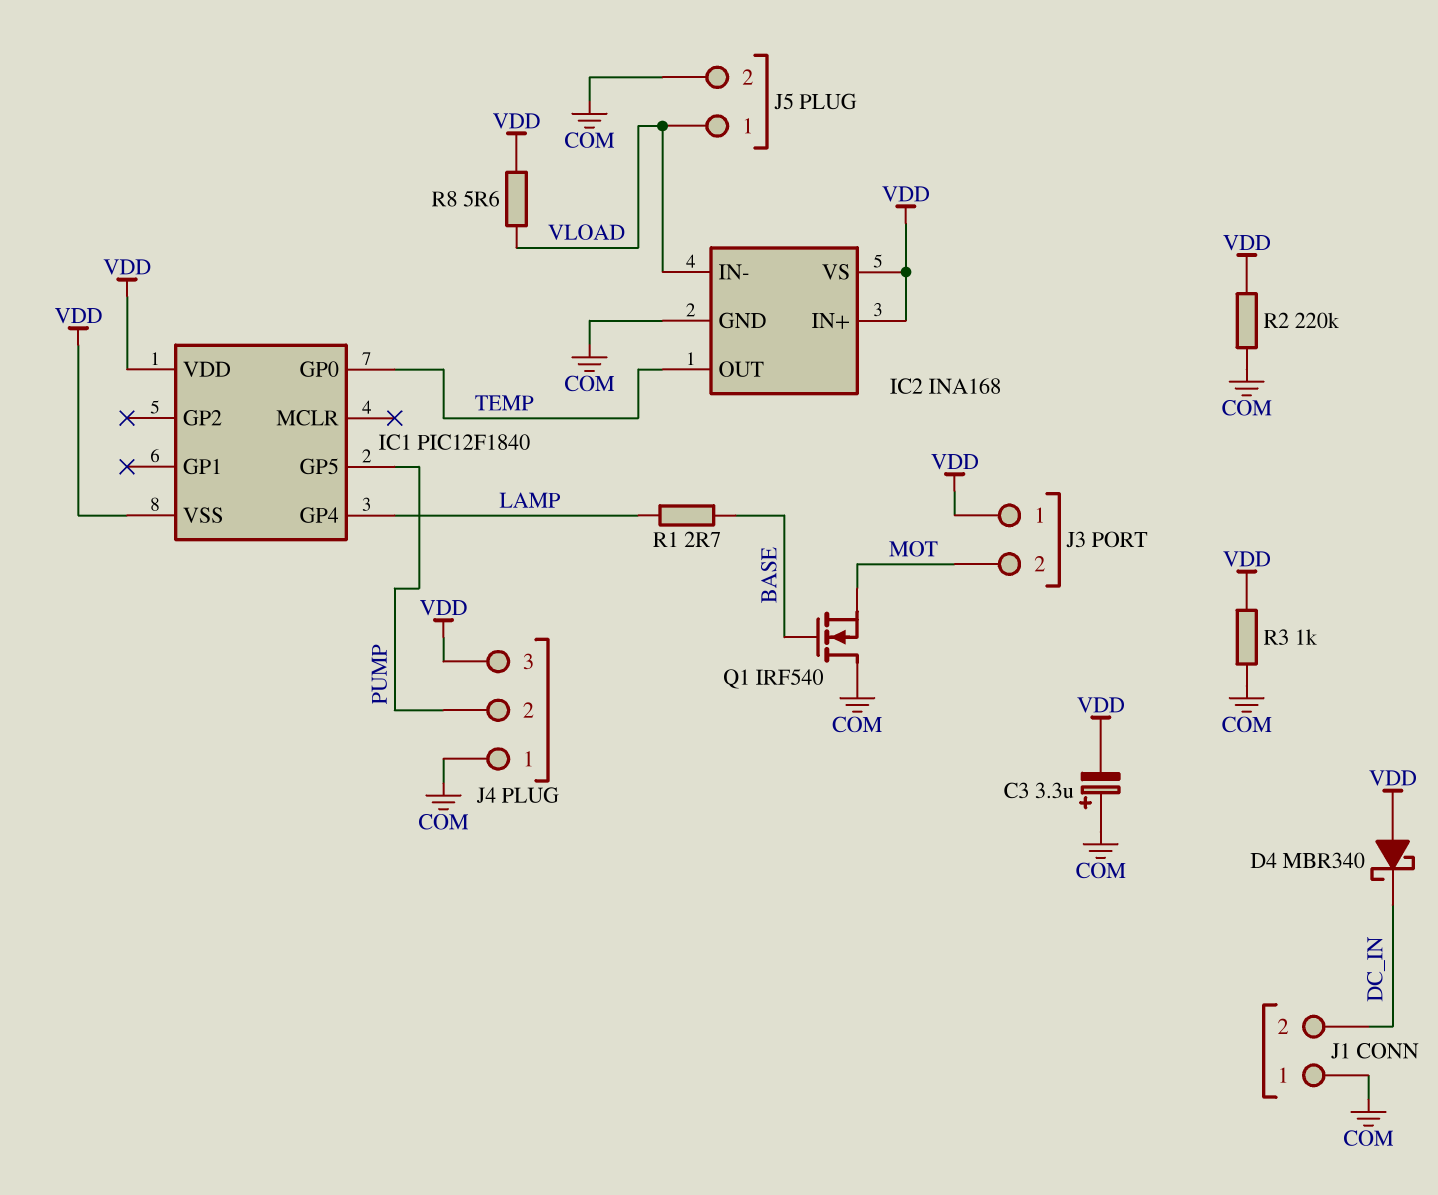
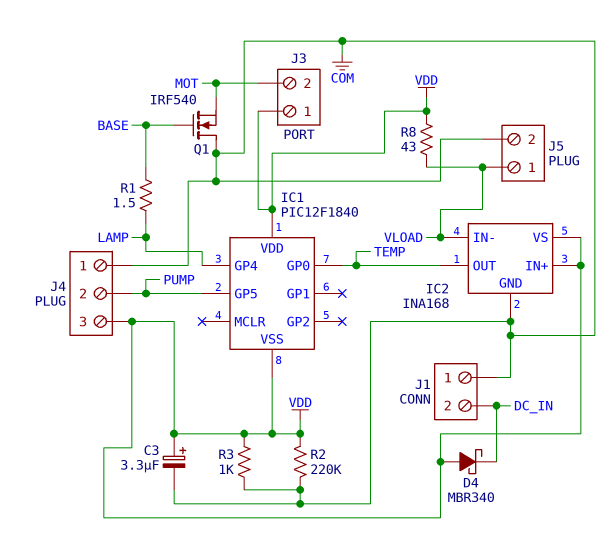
C3: 3.3uF (plus COM, minus VDD) -> 3.3uF (plus VDD, minus COM)
R1: 2.7 (BASE, LAMP) -> 1.5 (BASE, LAMP)
R8: 5.6 (VDD, VLOAD) -> 43 (VDD, VLOAD)

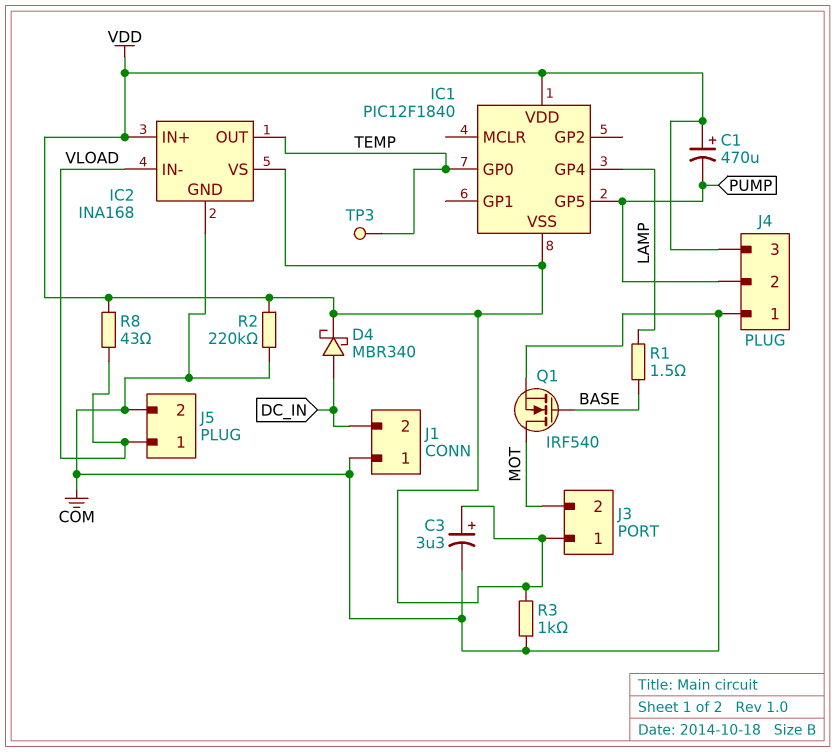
C1: none -> 470uF (plus VDD, minus PUMP)
D4: schottky MBR340 (A VDD, K DC_IN) -> schottky MBR340 (A DC_IN, K VDD)
Q1: NMOS IRF540 (G BASE, D COM, S MOT) -> NMOS IRF540 (G BASE, D MOT, S COM)
TP3: none -> test point (TEMP)

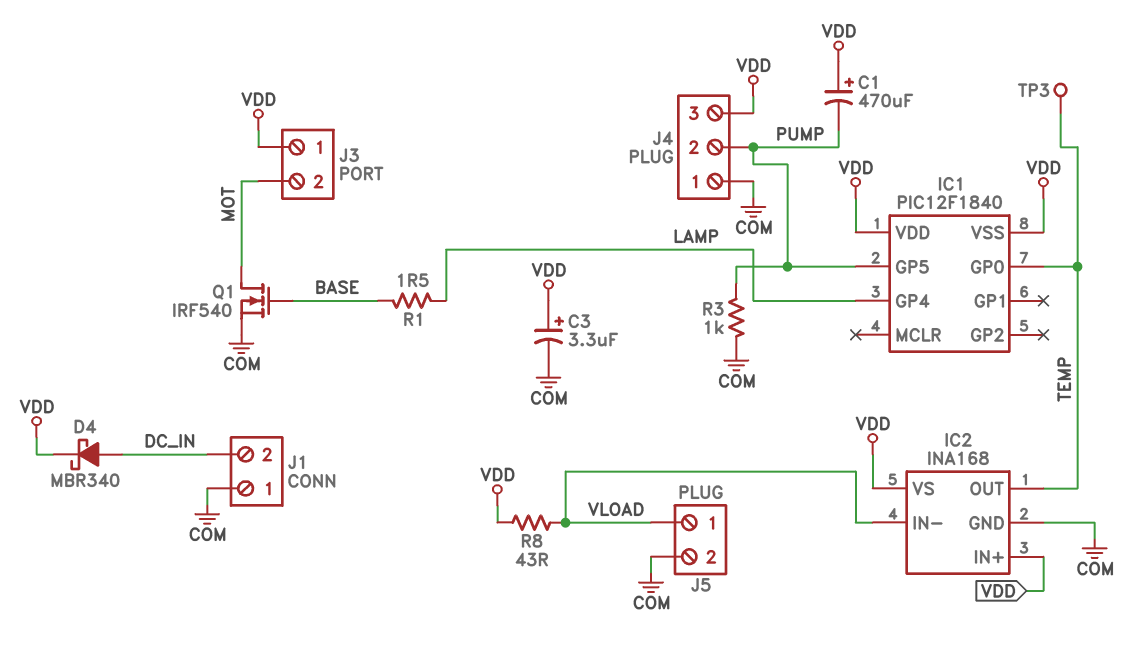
R2: 220k (COM, VDD) -> none
R3: 1k (COM, VDD) -> 1k (COM, PUMP)

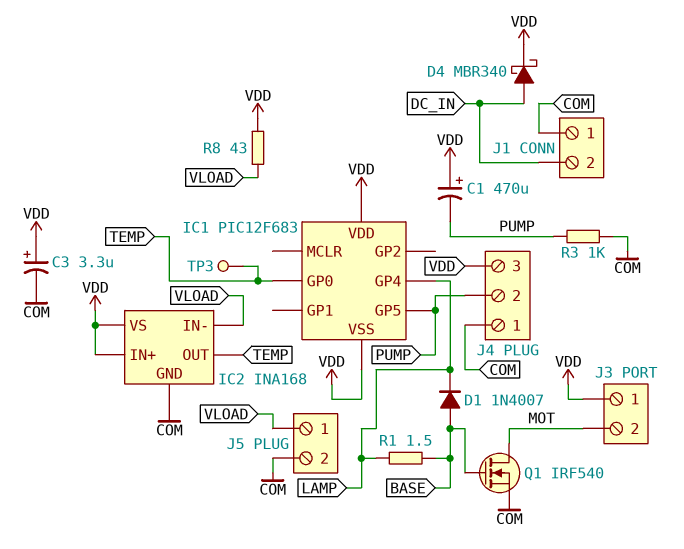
D1: none -> diode 1N4007 (A BASE, K LAMP)
IC1: PIC12F1840 -> PIC12F683

